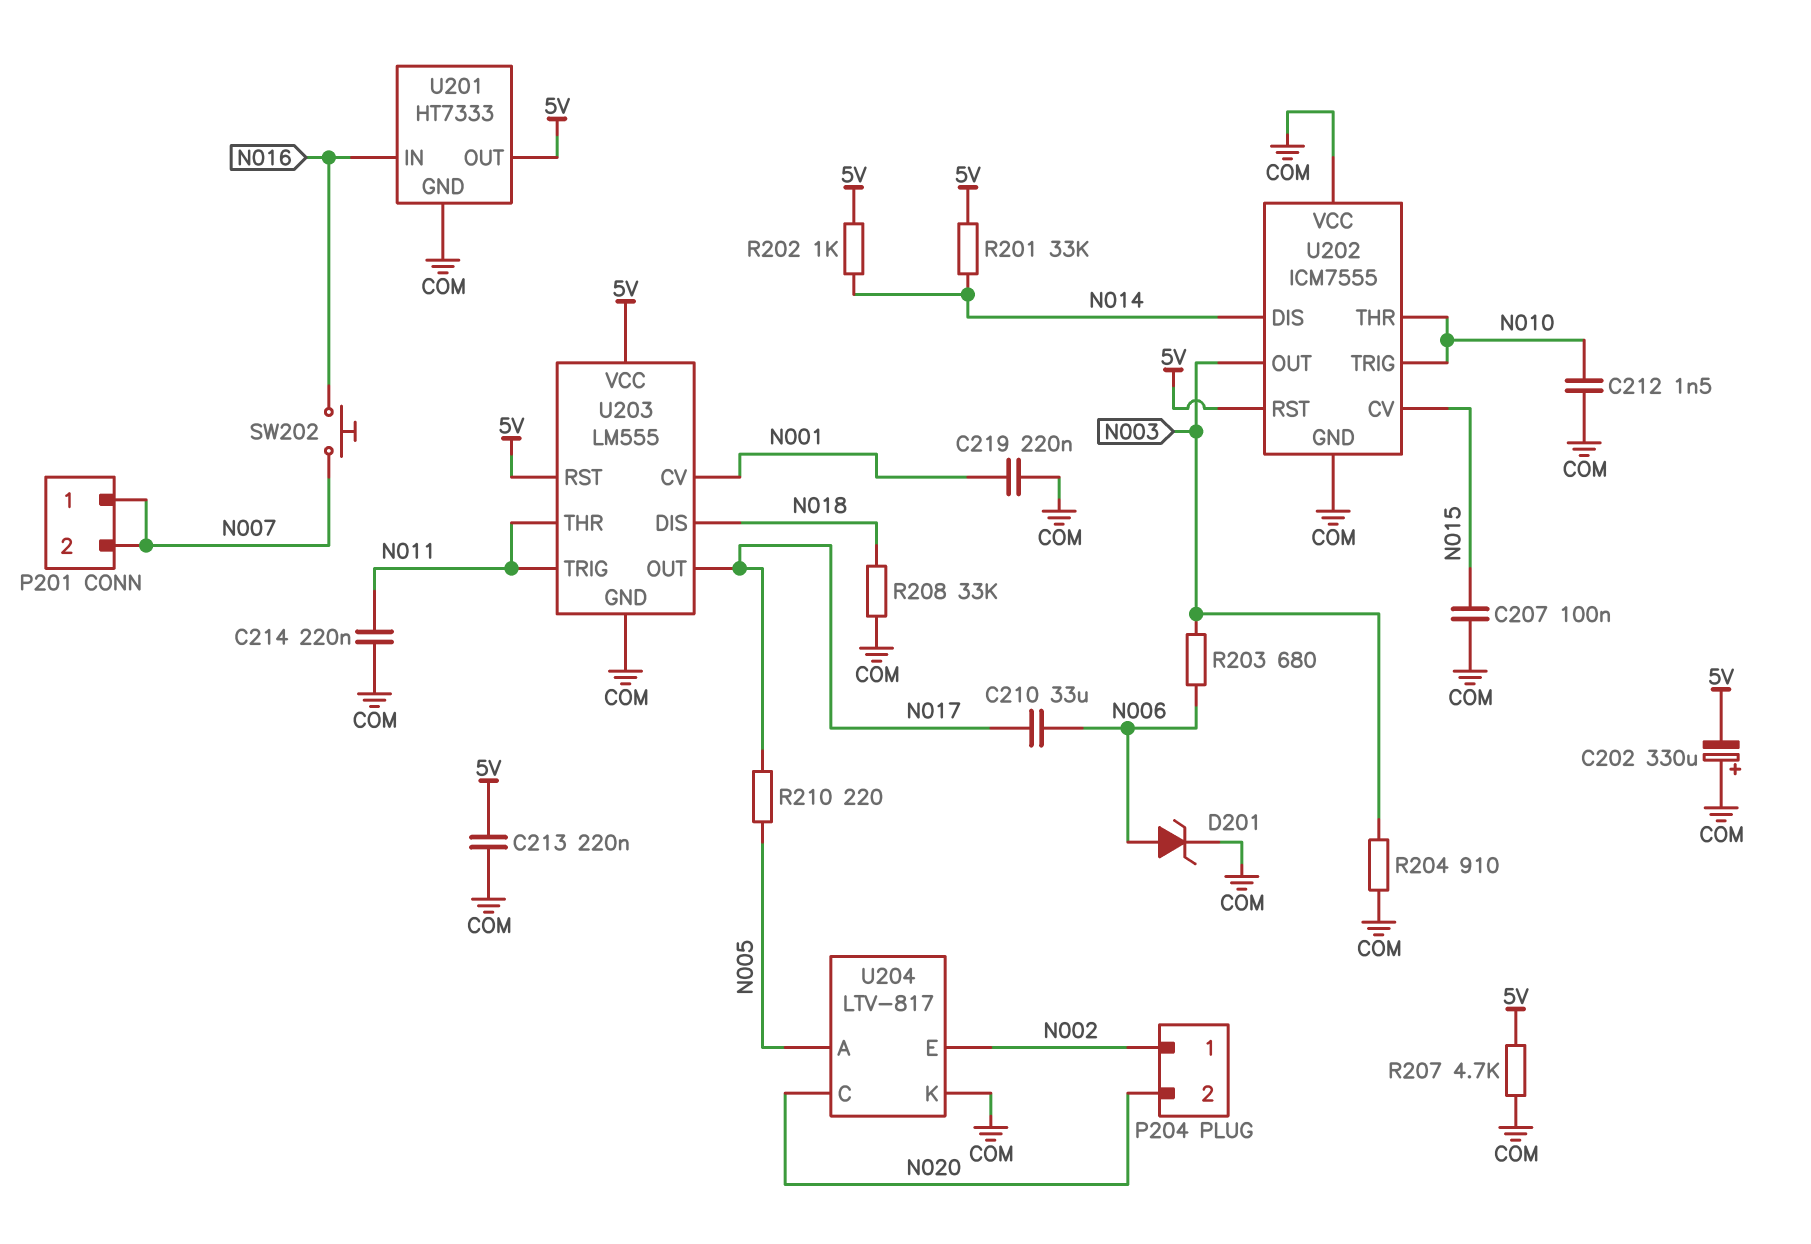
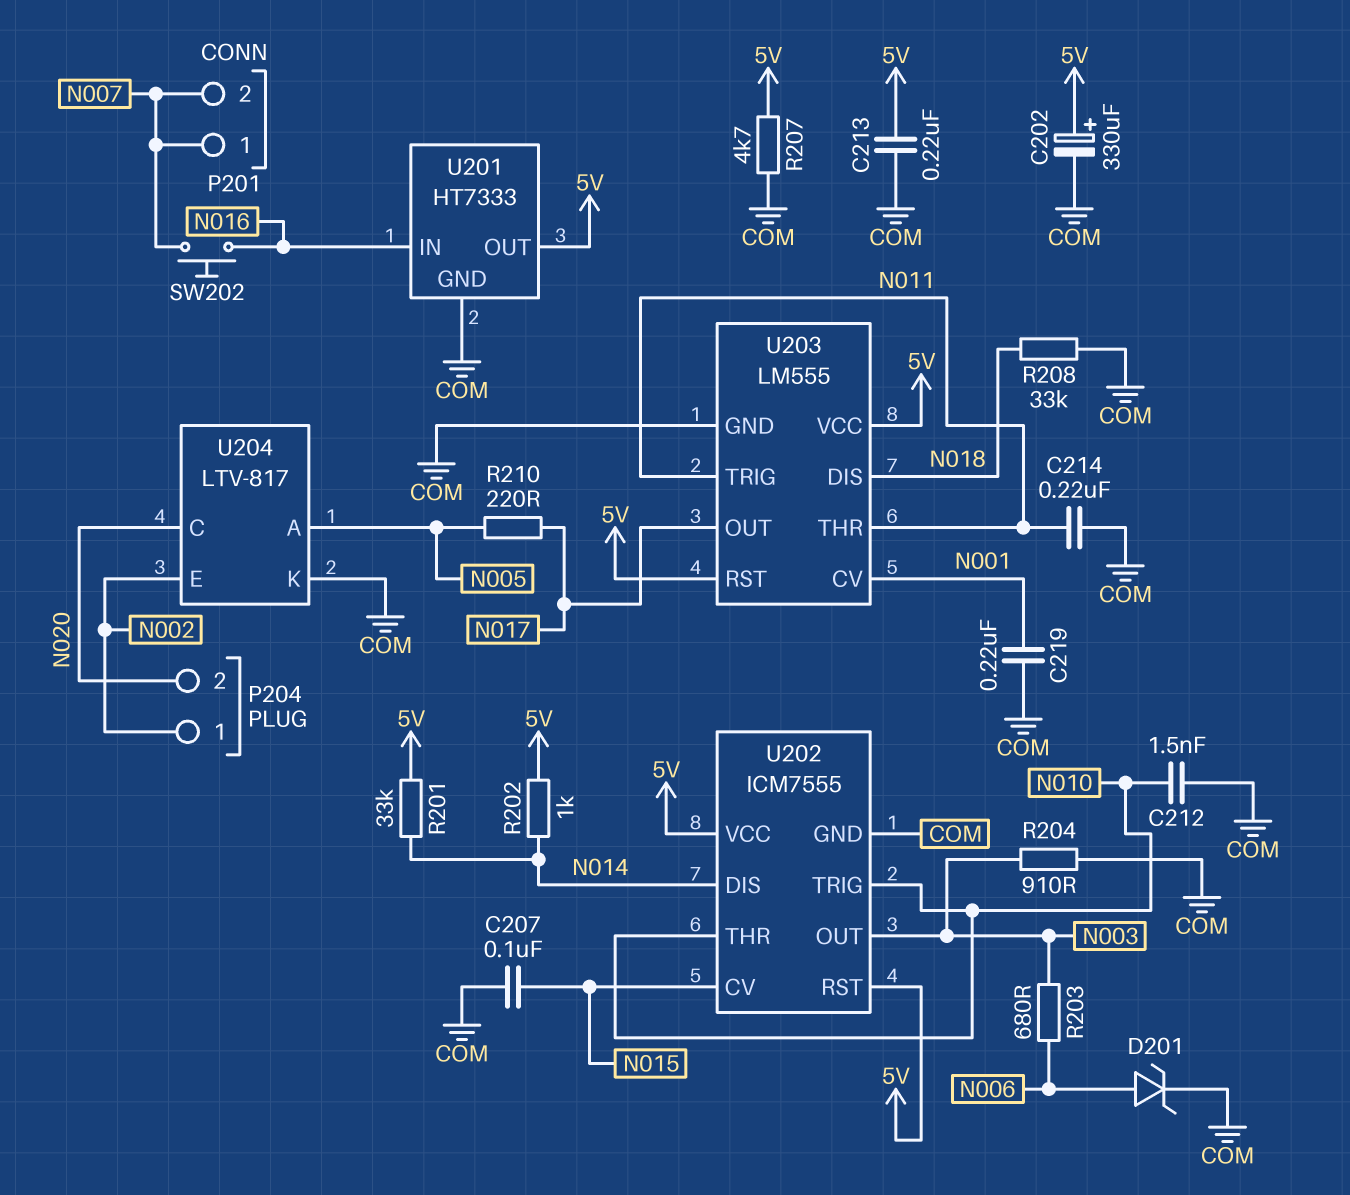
C202: 330uF (plus COM, minus 5V) -> 330uF (plus 5V, minus COM)
C210: 33uF (N006, N017) -> none
U202 pin VCC: COM -> 5V

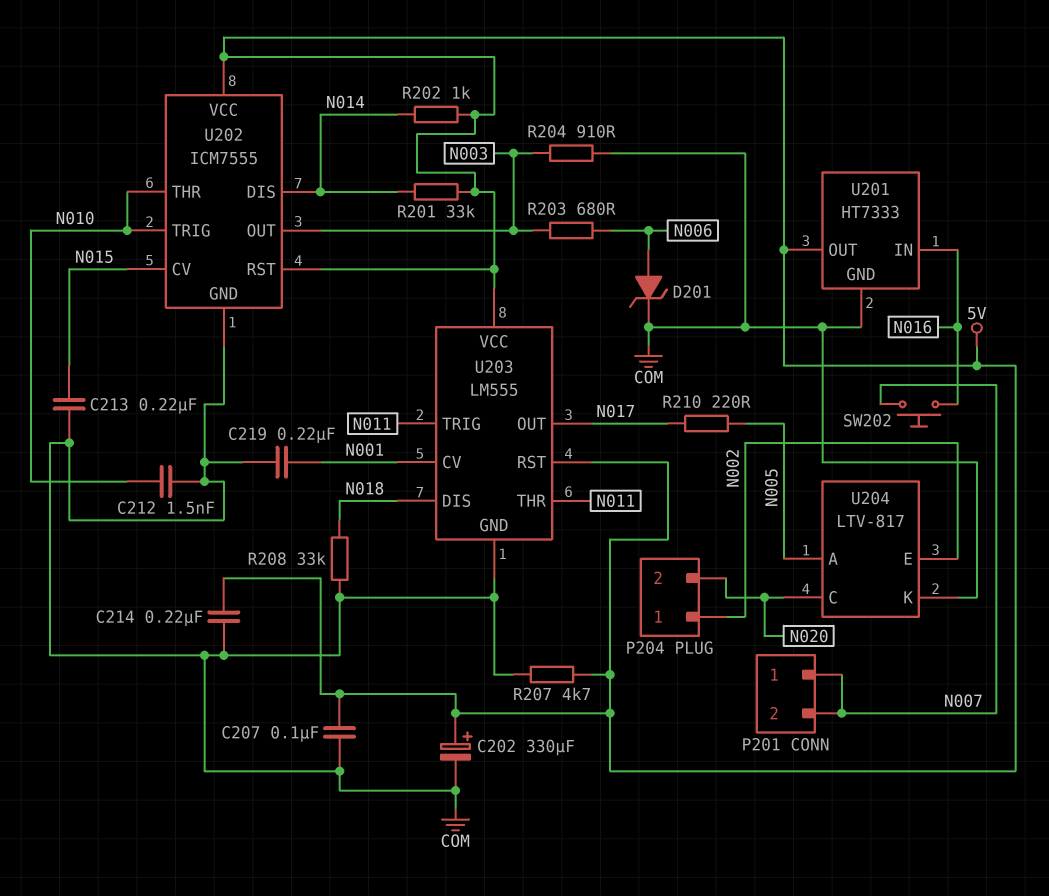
C207: 100nF (COM, N015) -> 100nF (5V, COM)
C213: 220nF (5V, COM) -> 220nF (COM, N015)
C214: 220nF (COM, N011) -> 220nF (5V, COM)

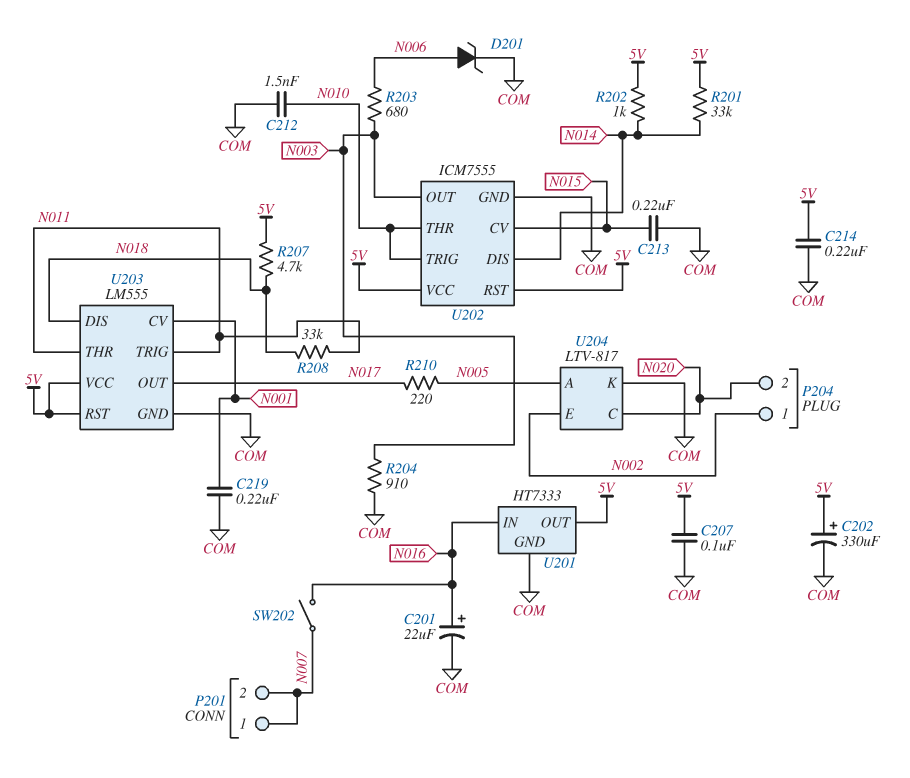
C201: none -> 22uF (plus N016, minus COM)
R207: 4.7k (5V, COM) -> 4.7k (5V, N018)
R208: 33k (COM, N018) -> 33k (N011, N018)
SW202: button (N007, N016) -> switch (N007, N016)

